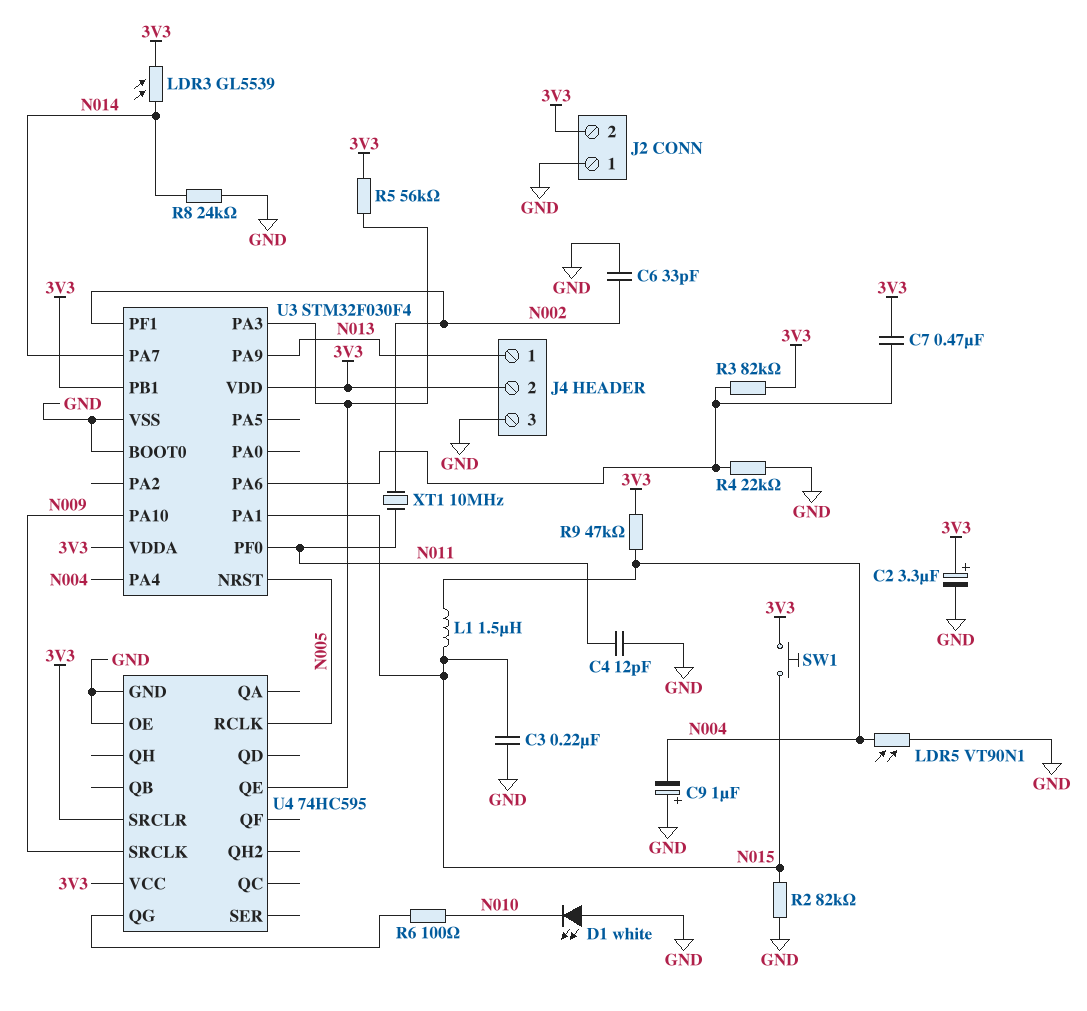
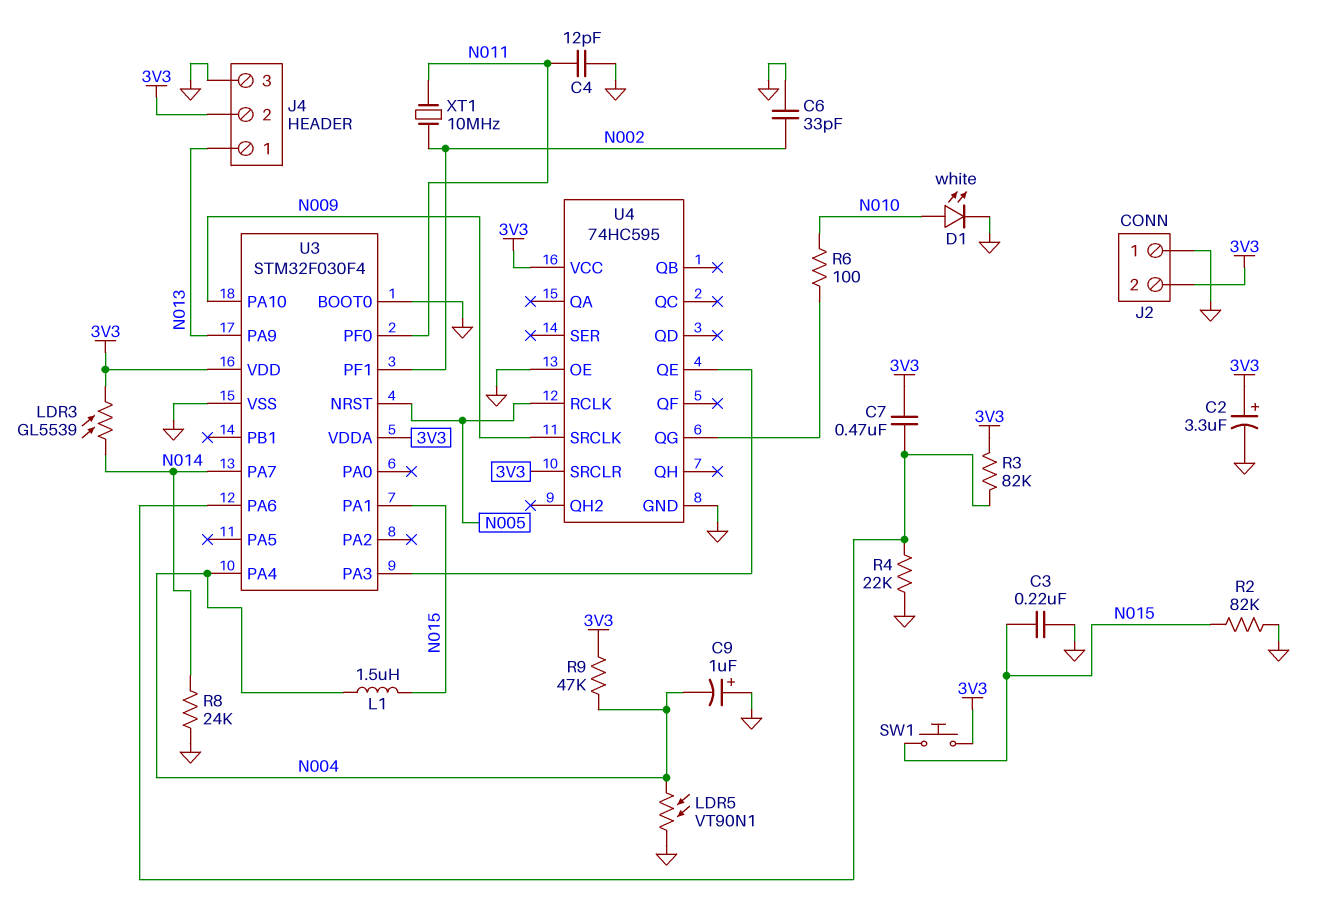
D1: LED white (A GND, K N010) -> LED white (A N010, K GND)
R5: 56k (3V3, U3/PA3) -> none
U3 pin PB1: 3V3 -> none

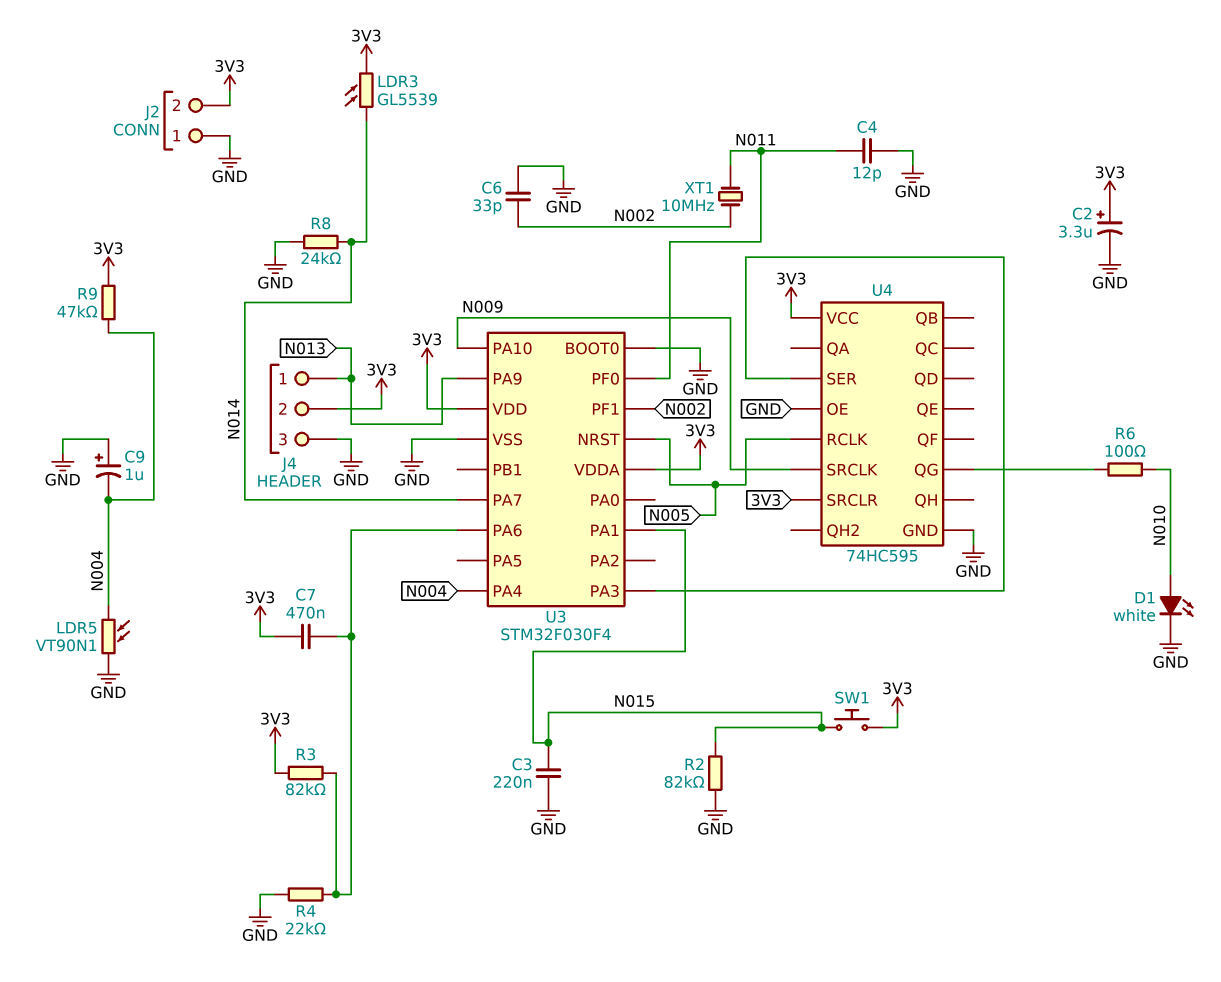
L1: 1.5uH (N004, N015) -> none
U4 pin QE: U3/PA3 -> none
U4 pin SER: none -> U3/PA3

